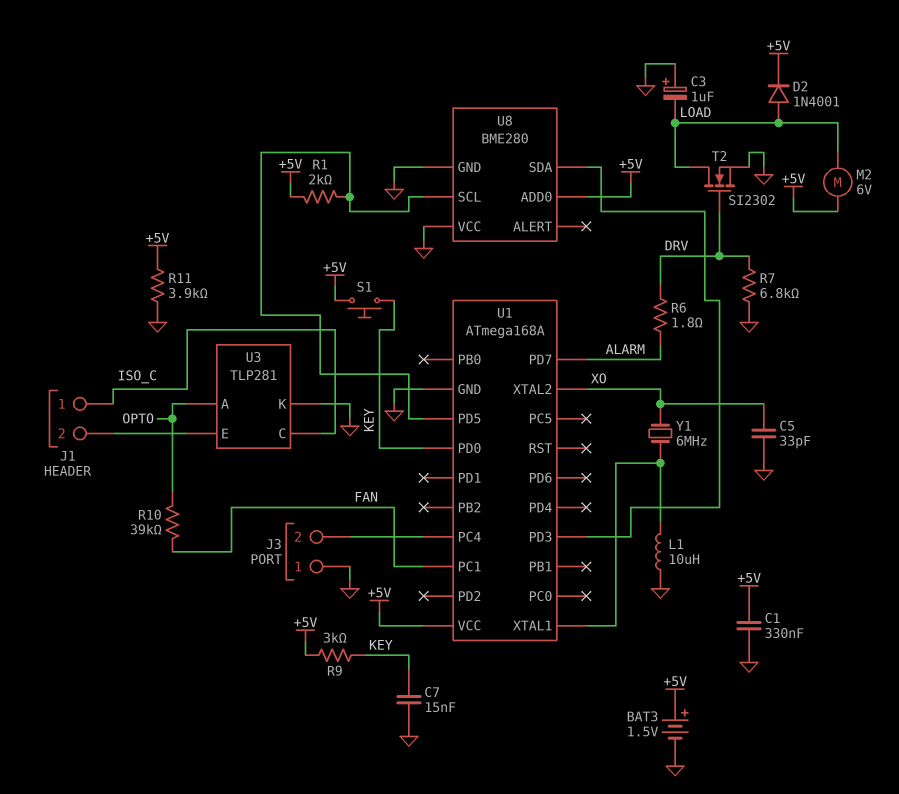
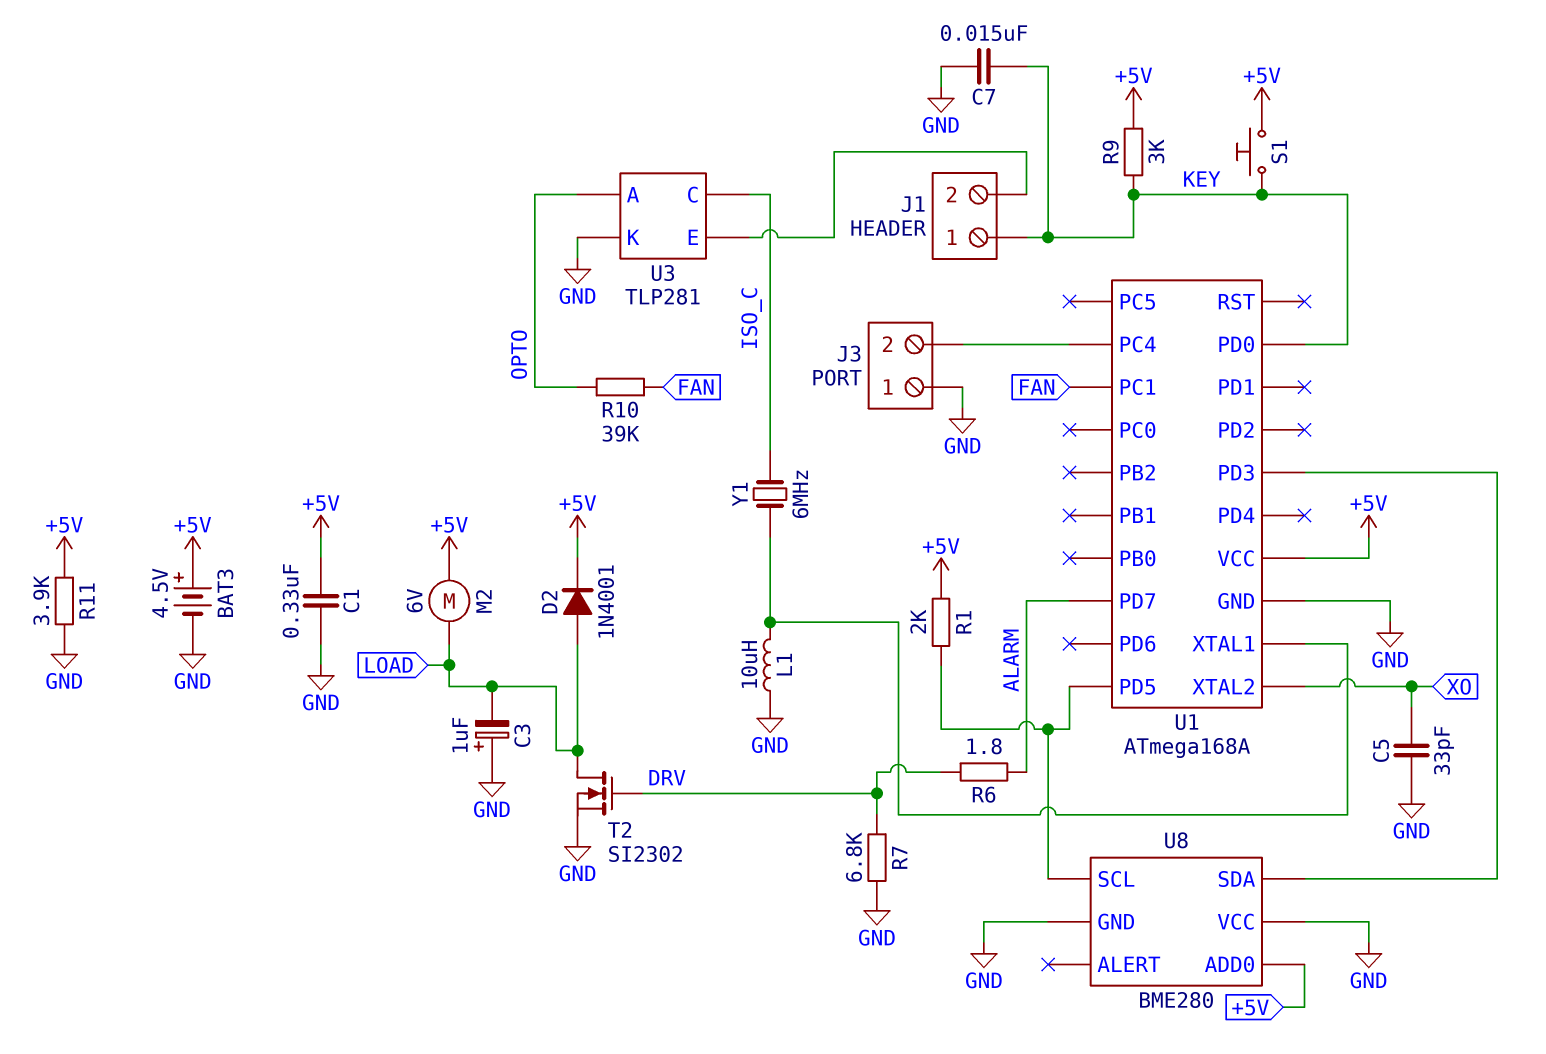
BAT3: 1.5V (plus +5V, minus GND) -> 4.5V (plus +5V, minus GND)
J1 pin 1: ISO_C -> KEY
Y1: 6MHz (U1/XTAL1, XO) -> 6MHz (ISO_C, U1/XTAL1)

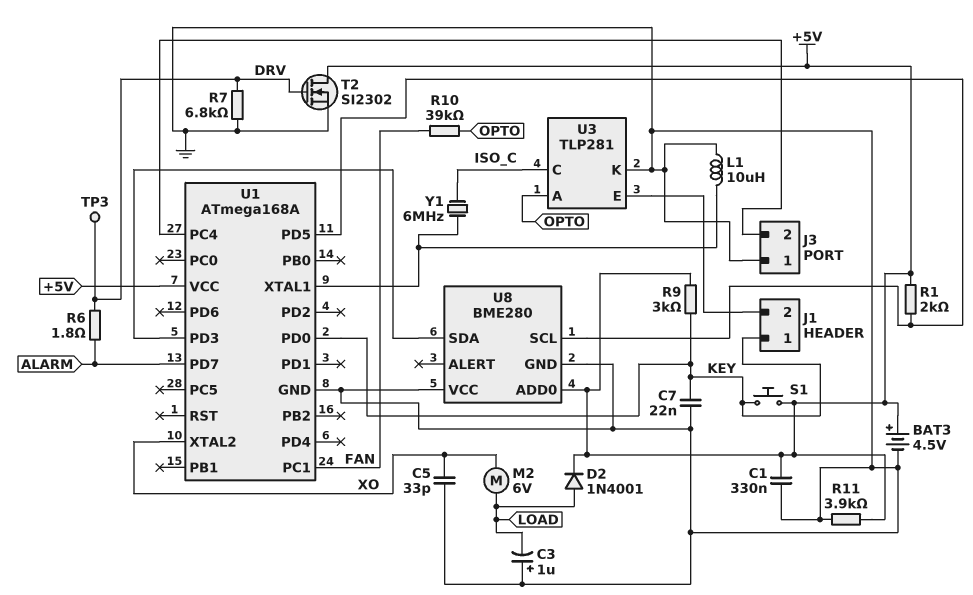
C7: 15nF (GND, KEY) -> 22nF (GND, KEY)
M2: motor 6V (+5V, LOAD) -> motor 6V (LOAD, XO)
T2: NMOS SI2302 (G DRV, D LOAD, S GND) -> NMOS SI2302 (G DRV, D +5V, S GND)
TP3: none -> test point (DRV)

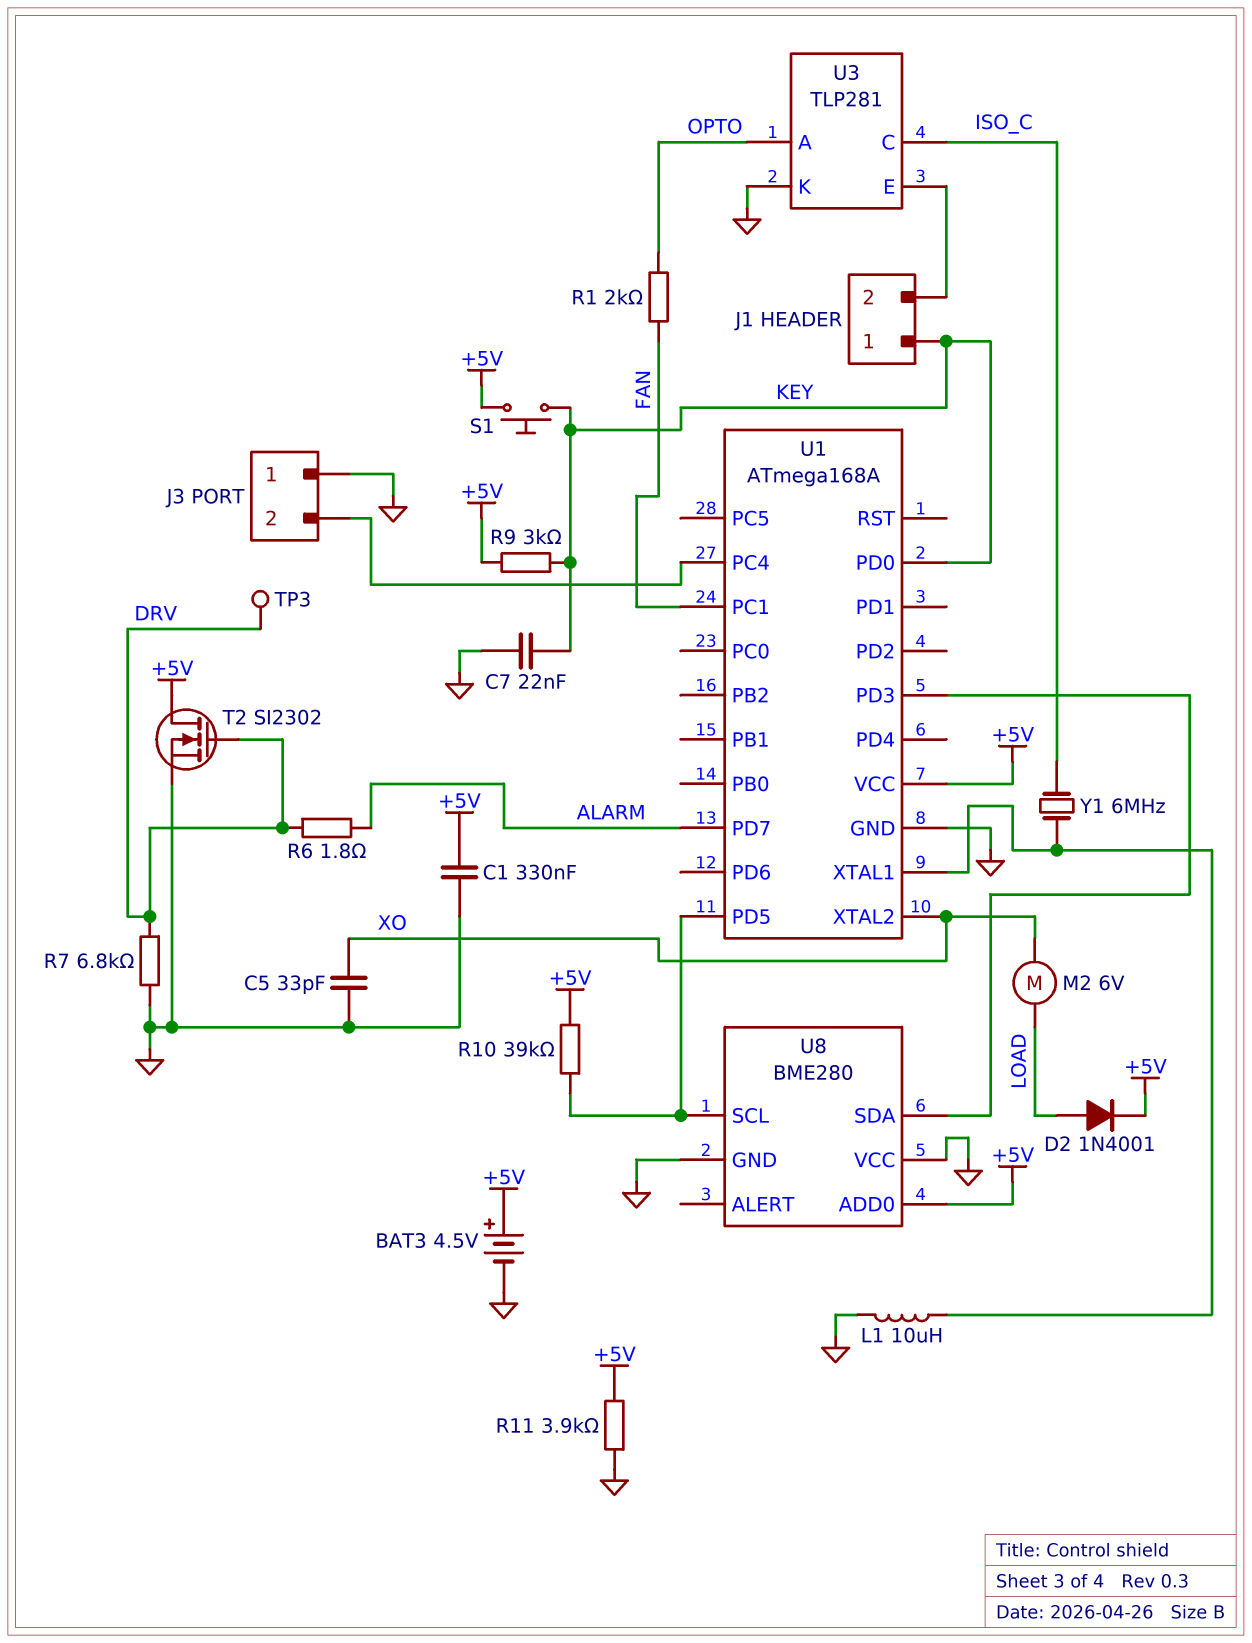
C3: 1uF (plus GND, minus LOAD) -> none
R1: 2k (+5V, U1/PD5) -> 2k (FAN, OPTO)
R10: 39k (FAN, OPTO) -> 39k (+5V, U1/PD5)

